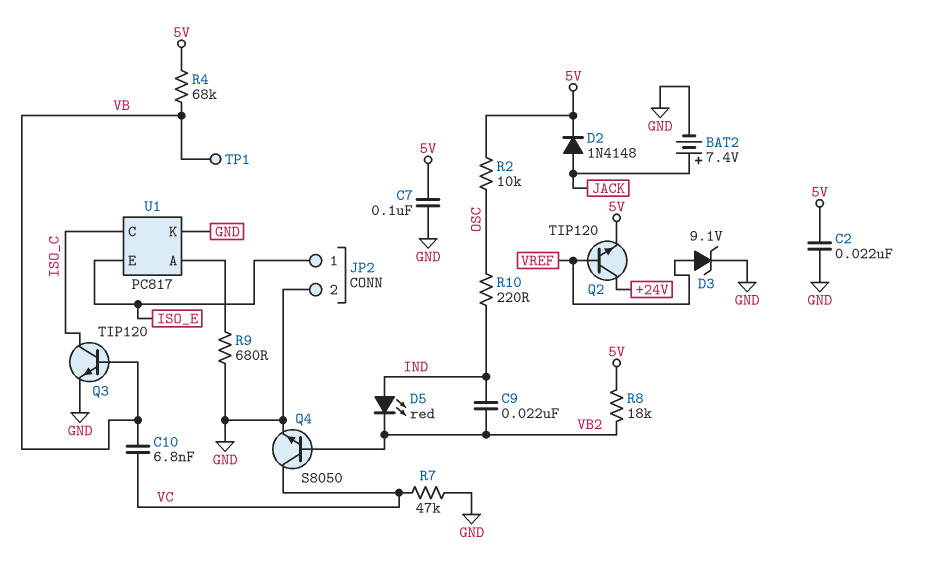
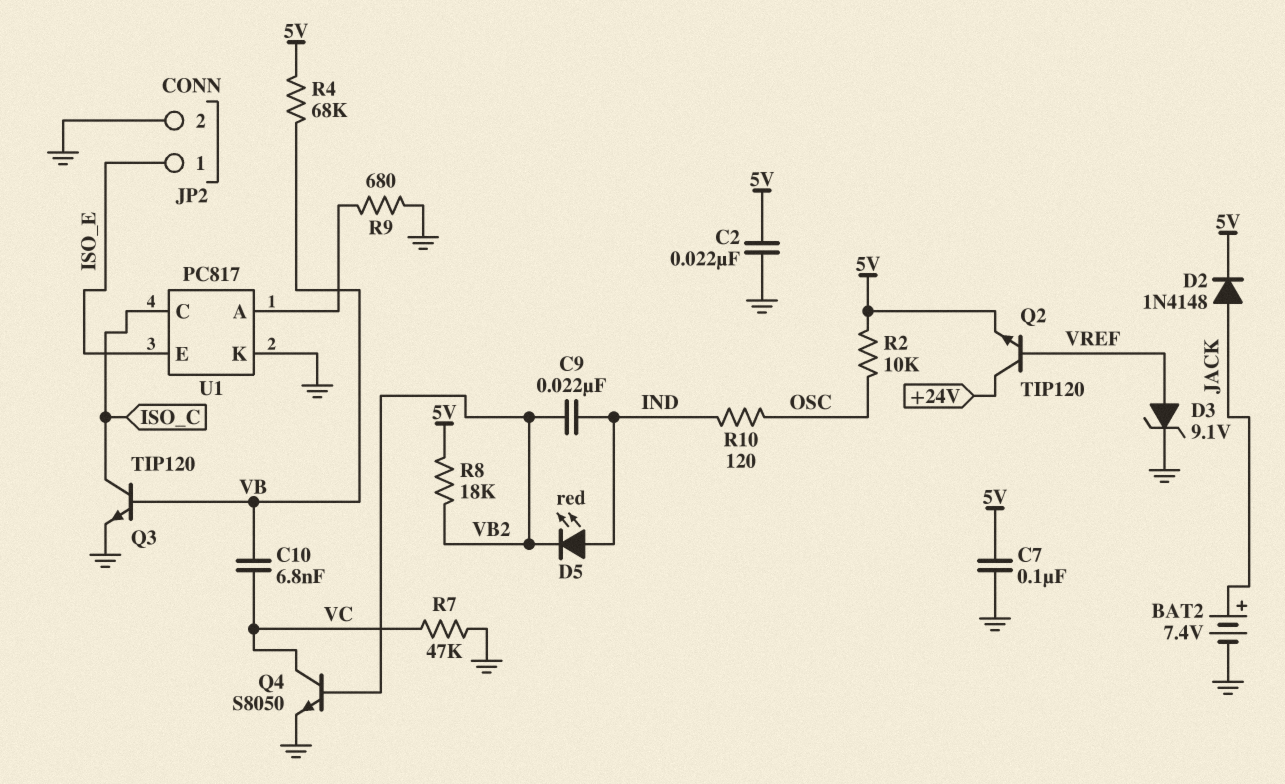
R10: 220 (IND, OSC) -> 120 (IND, OSC)
TP1: test point (VB) -> none

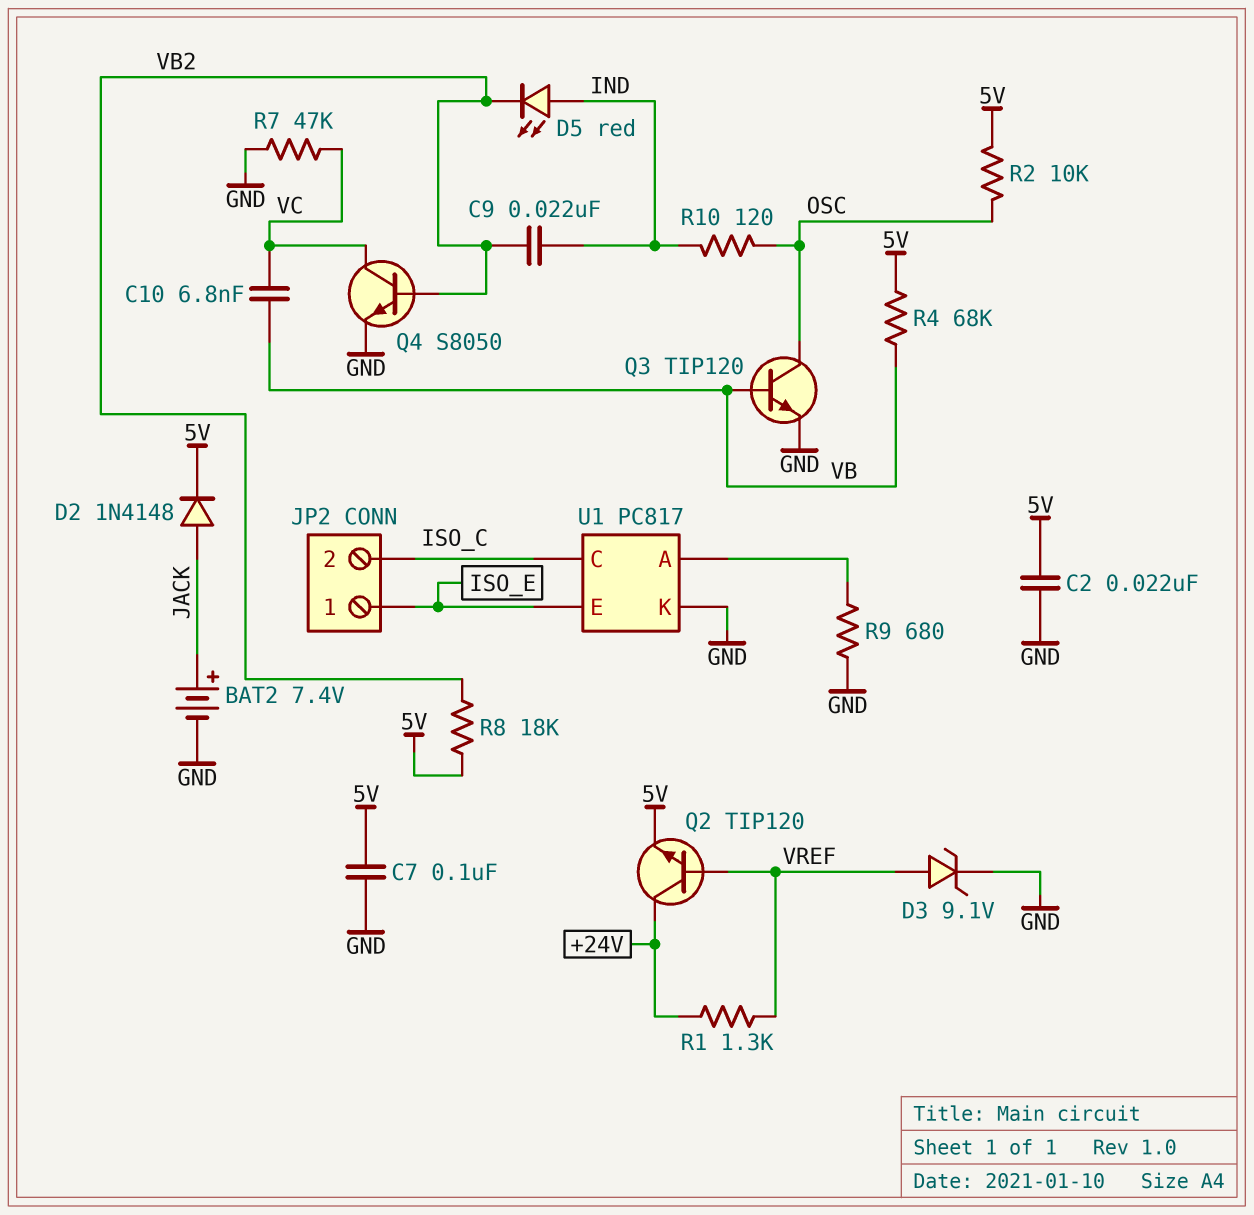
JP2 pin 2: GND -> ISO_C
Q3: NPN TIP120 (B VB, C ISO_C, E GND) -> NPN TIP120 (B VB, C OSC, E GND)
R1: none -> 1.3k (+24V, VREF)

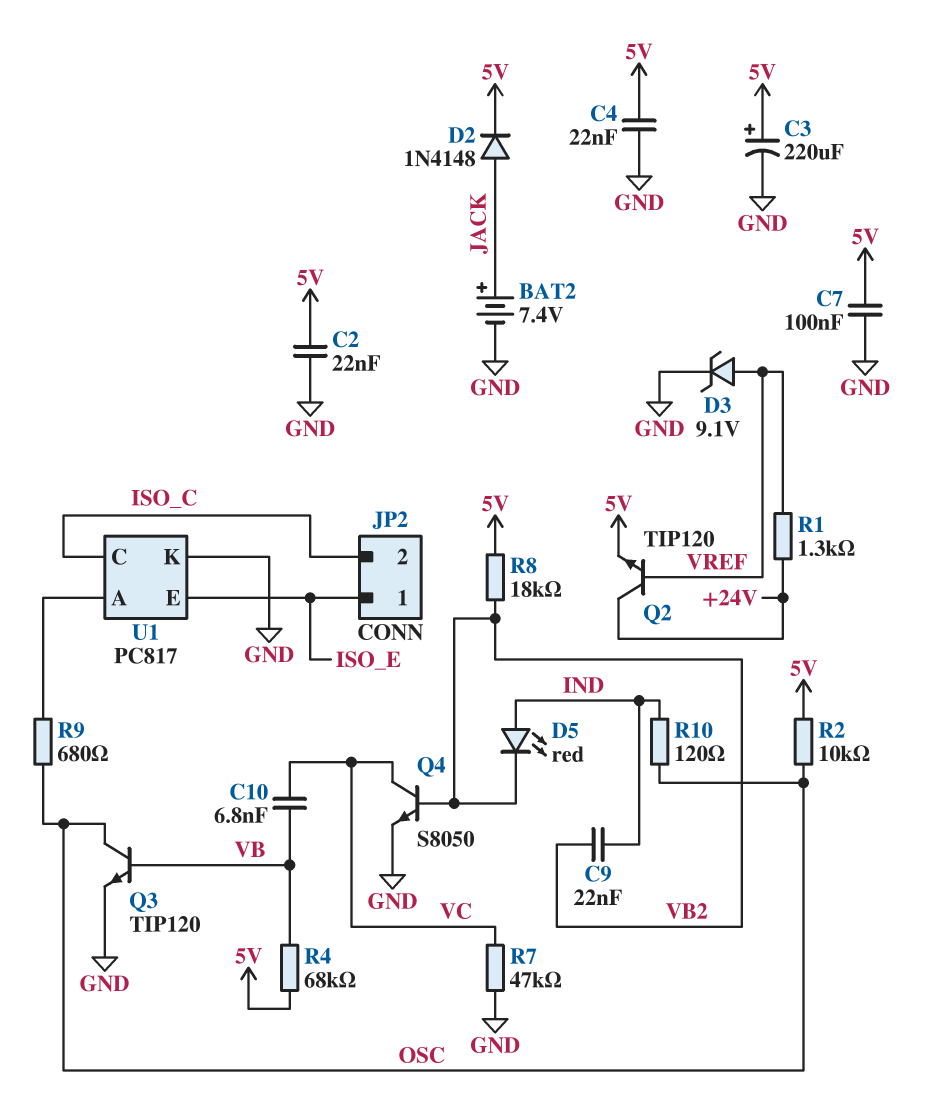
C3: none -> 220uF (plus 5V, minus GND)
C4: none -> 22nF (5V, GND)
R9: 680 (GND, U1/A) -> 680 (OSC, U1/A)

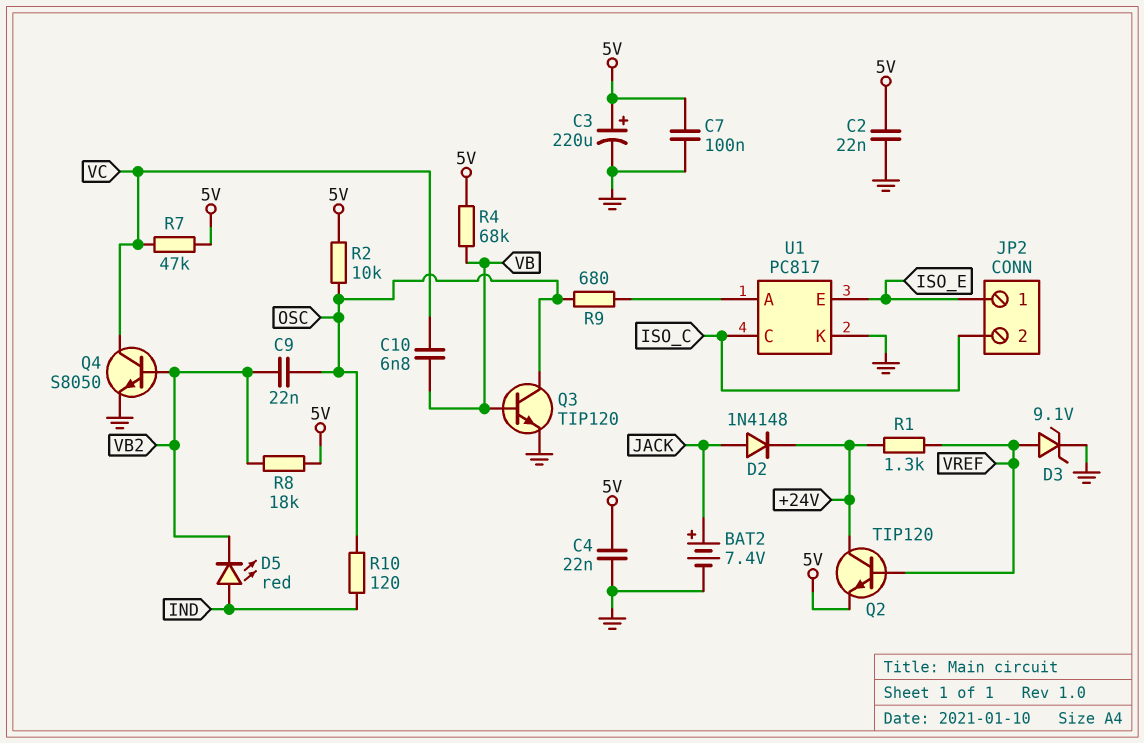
C9: 22nF (IND, VB2) -> 22nF (OSC, VB2)
D2: diode 1N4148 (A JACK, K 5V) -> diode 1N4148 (A JACK, K +24V)
R7: 47k (GND, VC) -> 47k (5V, VC)

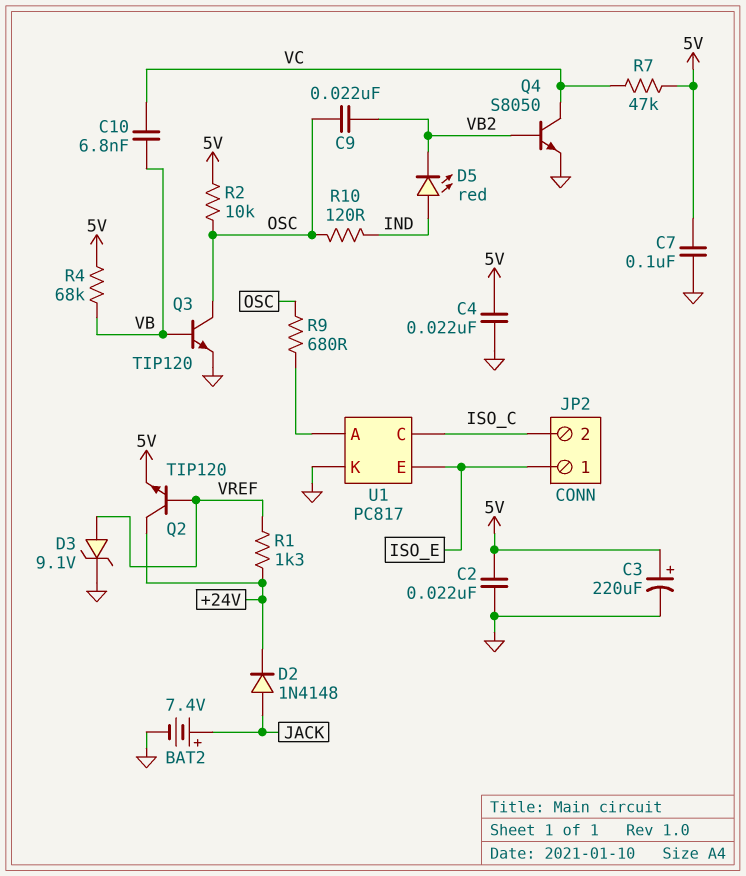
R8: 18k (5V, VB2) -> none

